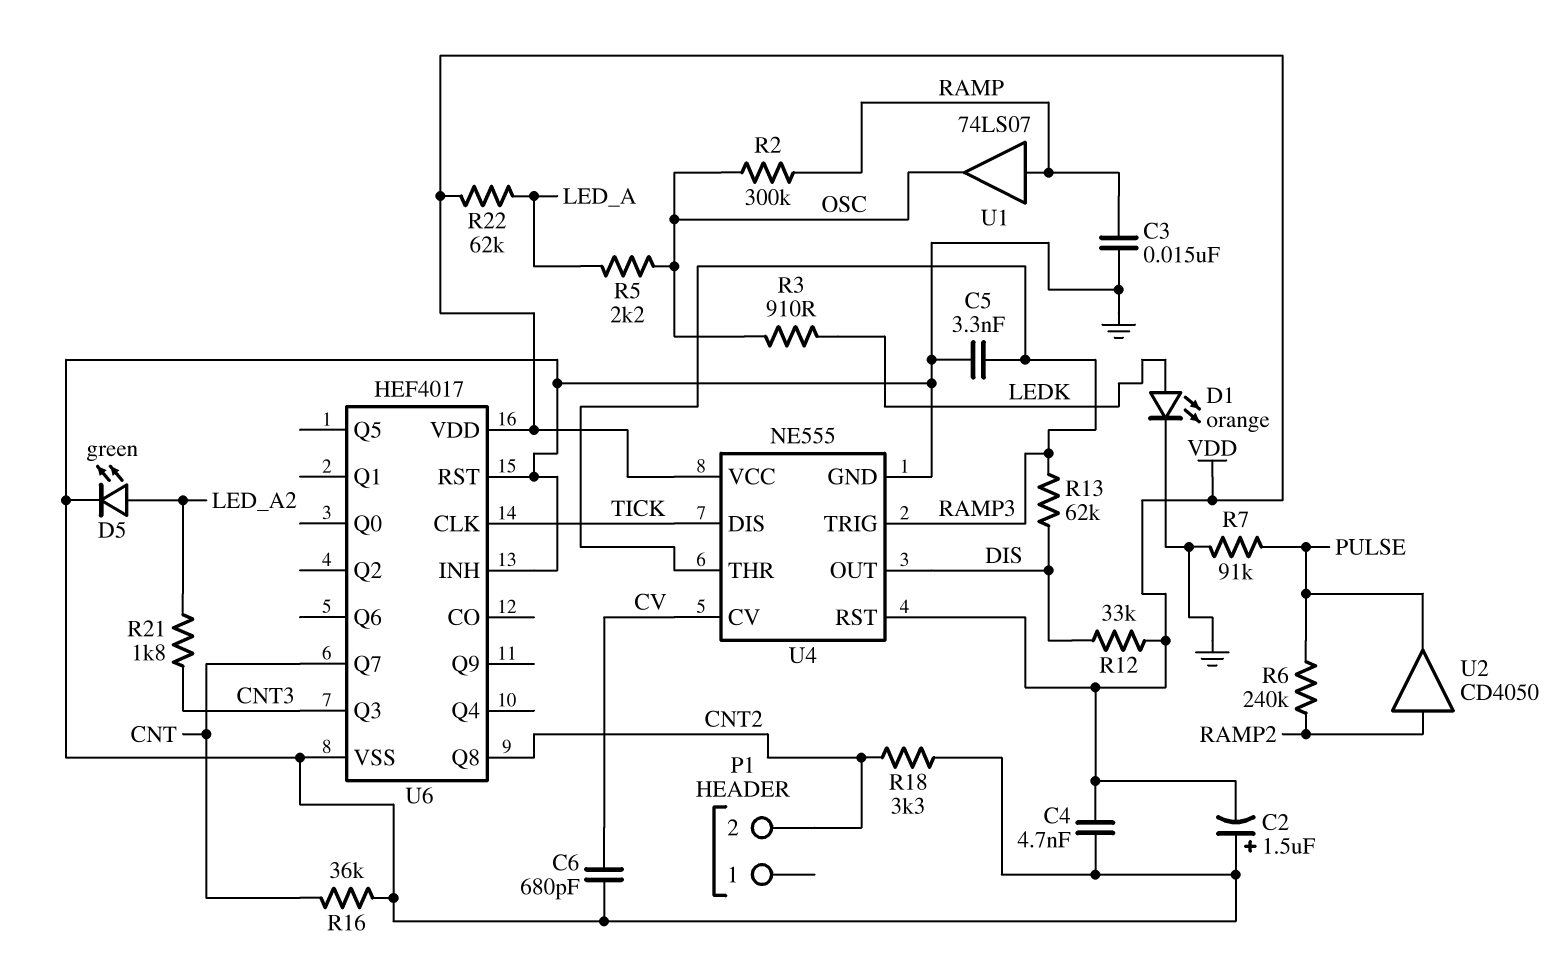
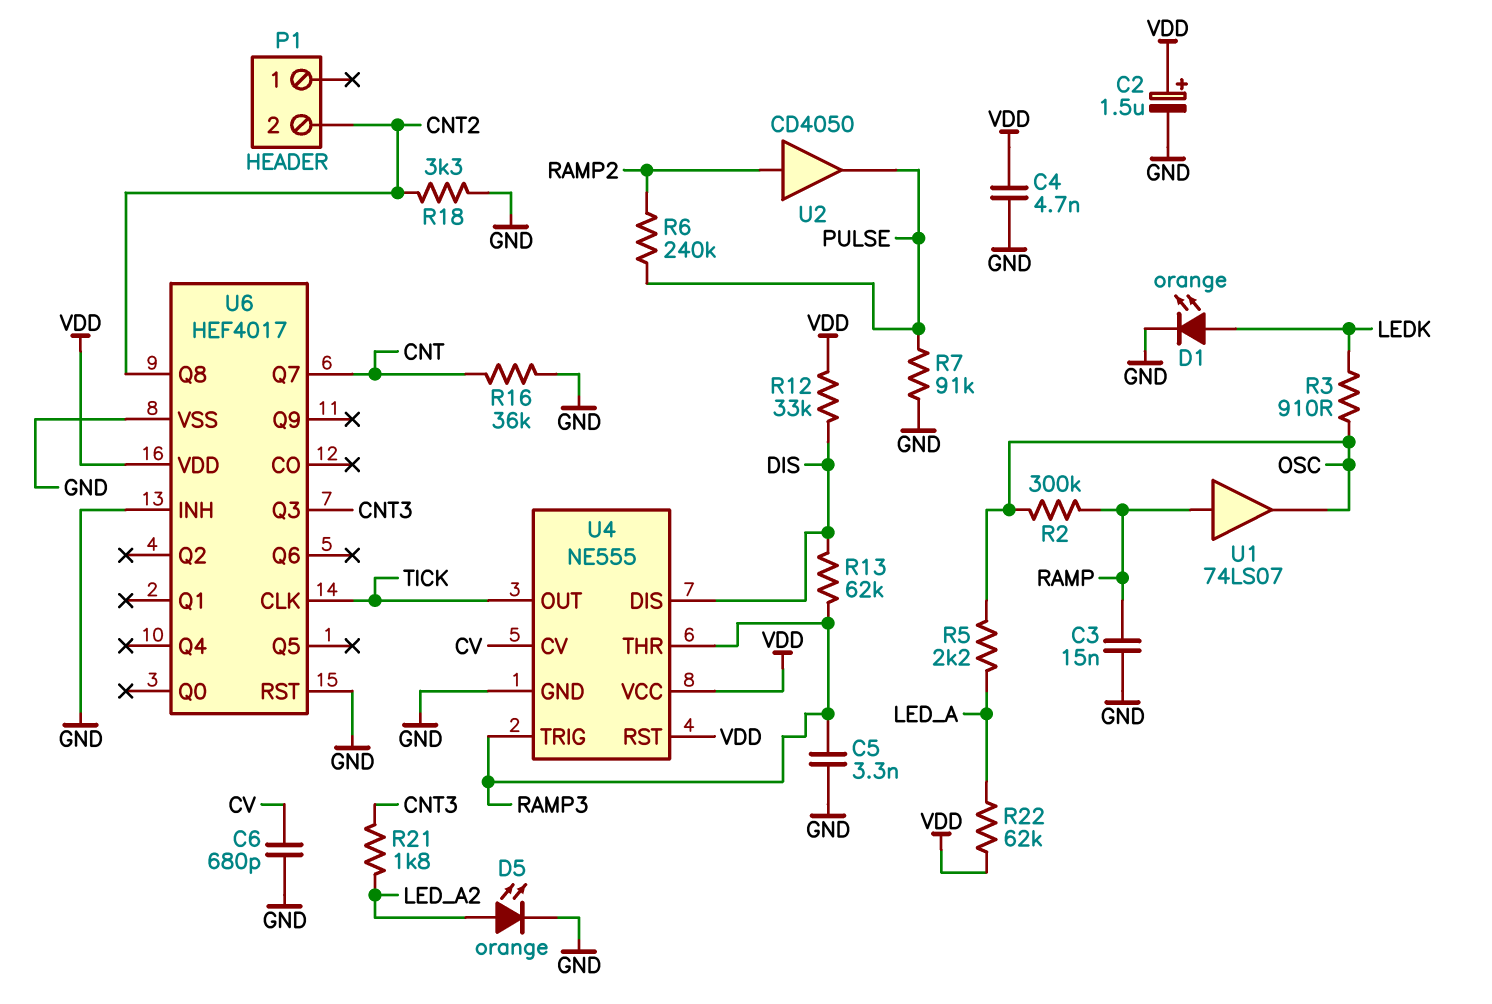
C2: 1.5uF (plus GND, minus VDD) -> 1.5uF (plus VDD, minus GND)
D5: LED green (A LED_A2, K GND) -> LED orange (A LED_A2, K GND)
U4 pin DIS: TICK -> DIS
U4 pin OUT: DIS -> TICK

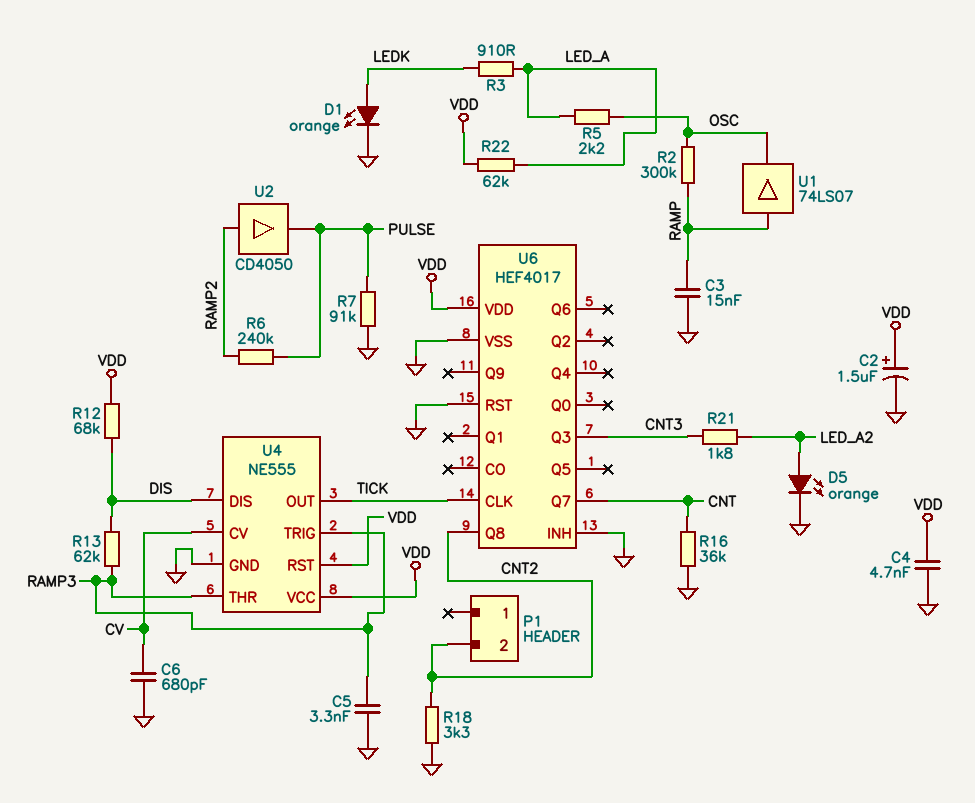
R3: 910 (LEDK, OSC) -> 910 (LEDK, LED_A)
R12: 33k (DIS, VDD) -> 68k (DIS, VDD)

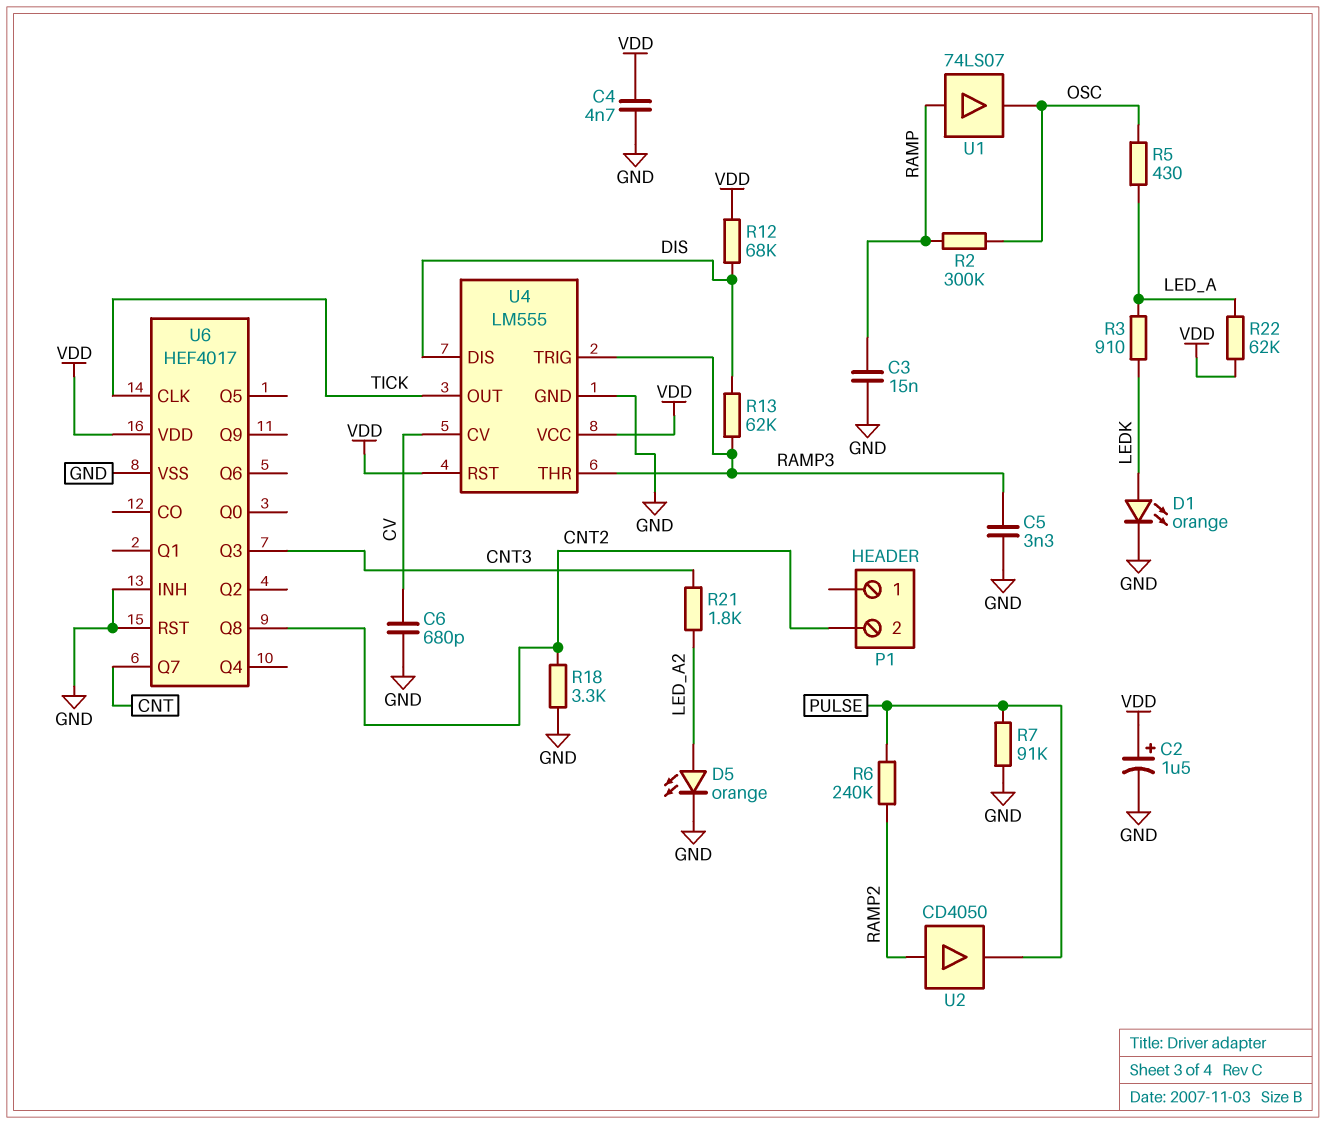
R5: 2.2k (LED_A, OSC) -> 430 (LED_A, OSC)
R16: 36k (CNT, GND) -> none
U4: NE555 -> LM555

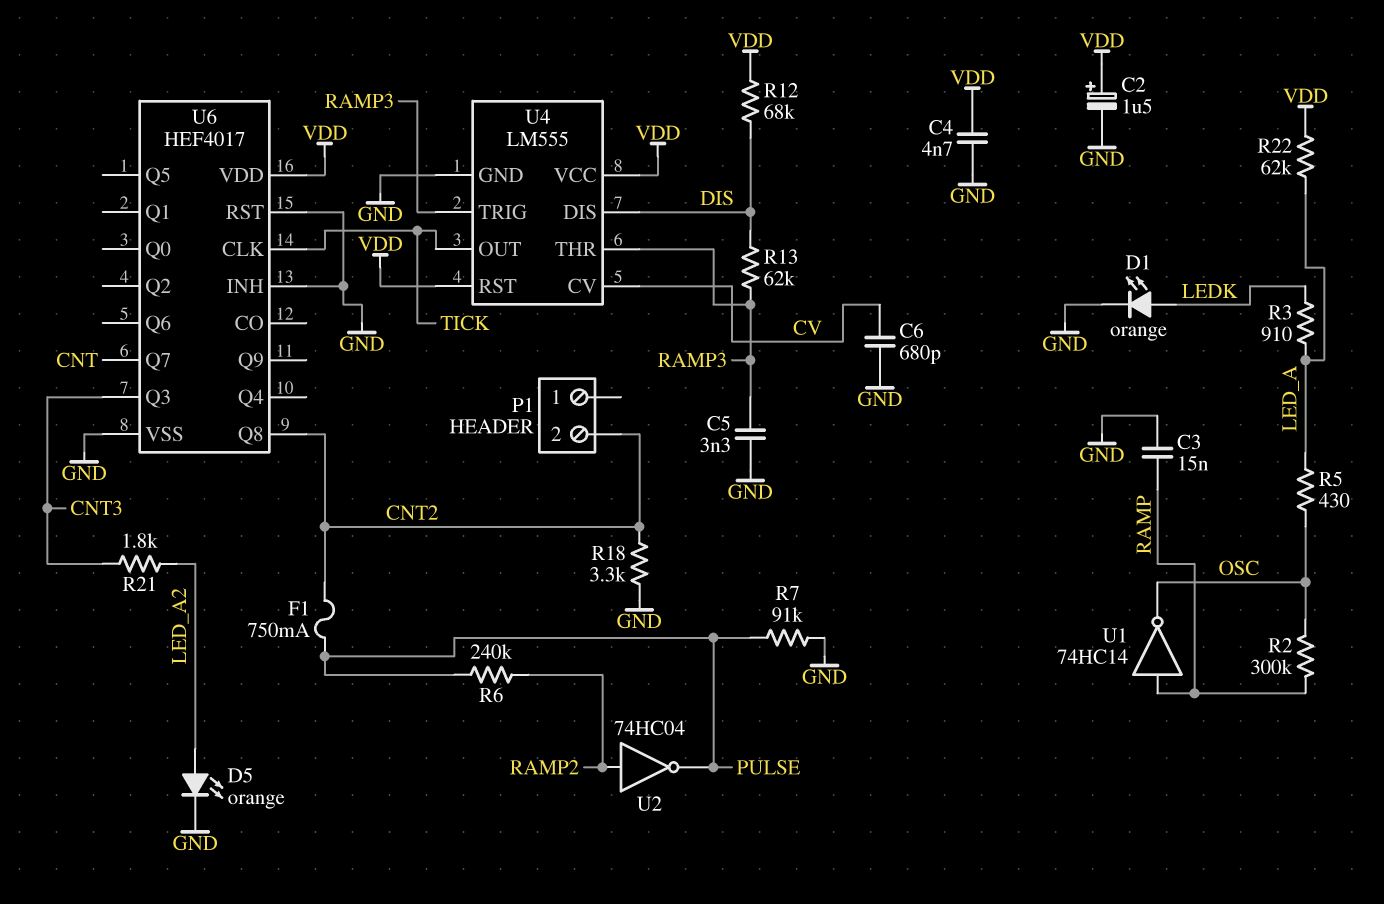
F1: none -> 750mA (CNT2, PULSE)
U1: buffer 74LS07 (in RAMP, out OSC) -> NOT 74HC14 (in RAMP, out OSC)
U2: buffer CD4050 (in RAMP2, out PULSE) -> NOT 74HC04 (in RAMP2, out PULSE)

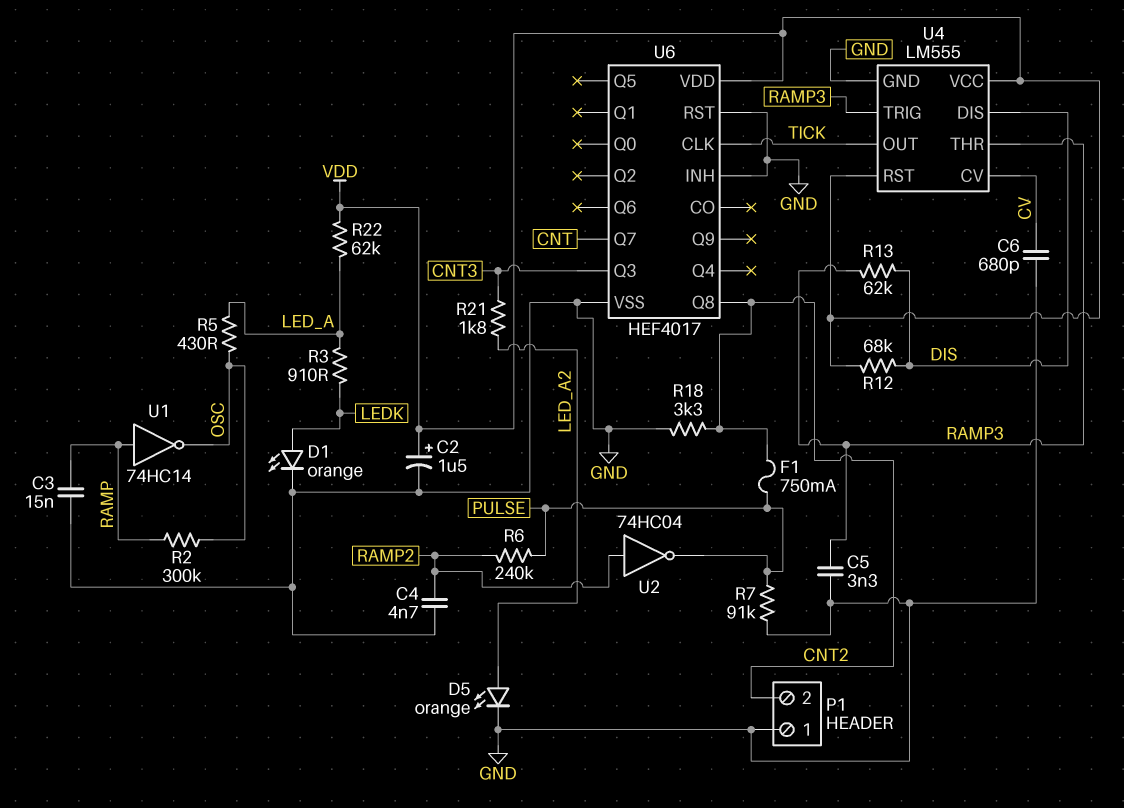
C4: 4.7nF (GND, VDD) -> 4.7nF (GND, RAMP2)
P1 pin 1: none -> GND

